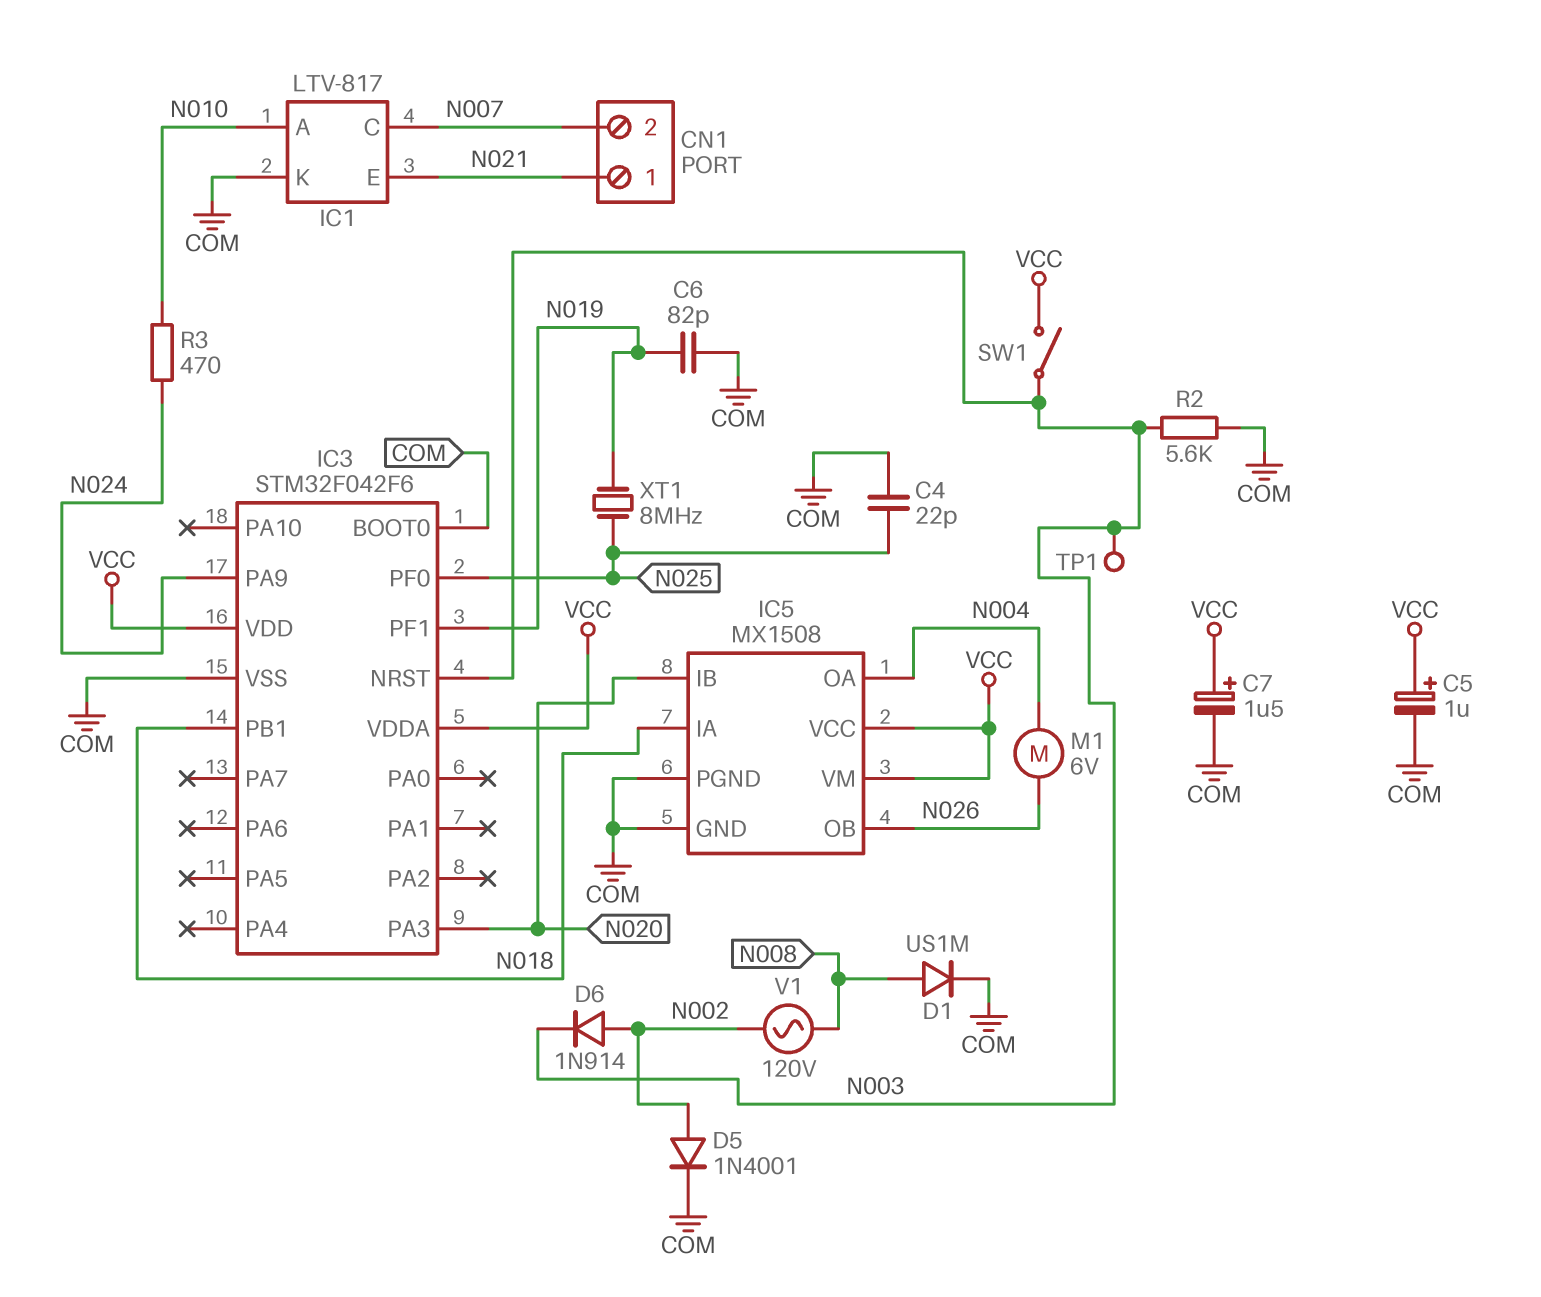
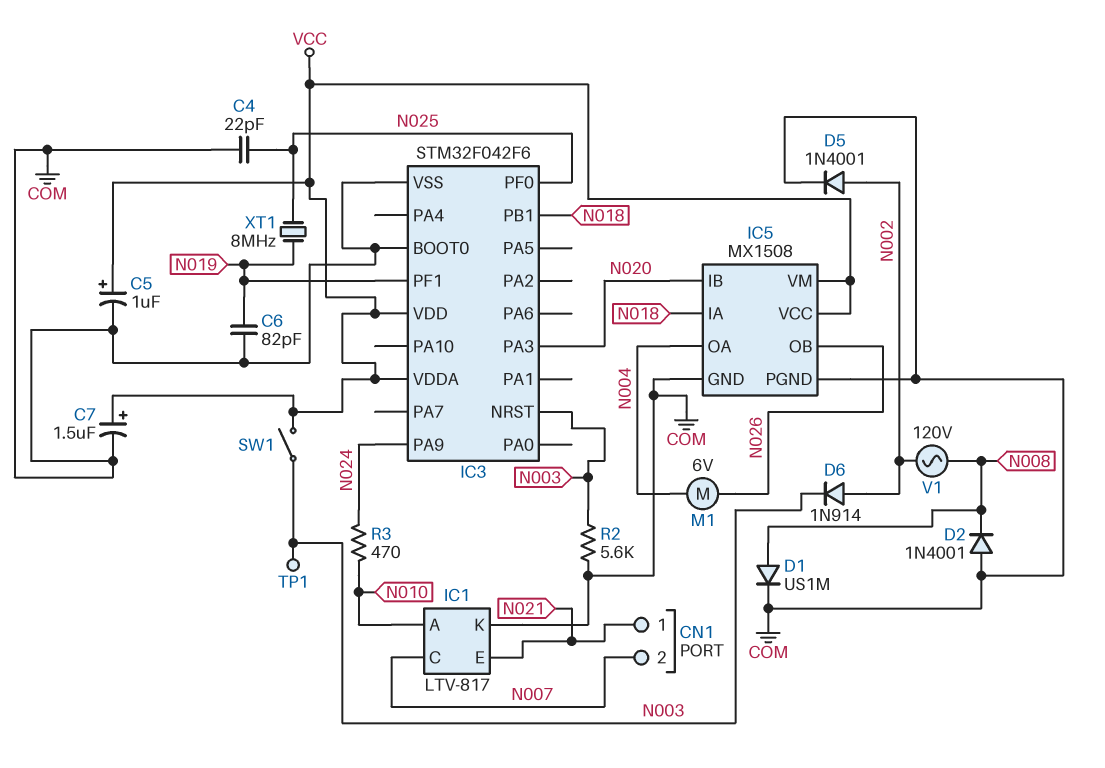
D2: none -> diode 1N4001 (A COM, K N008)

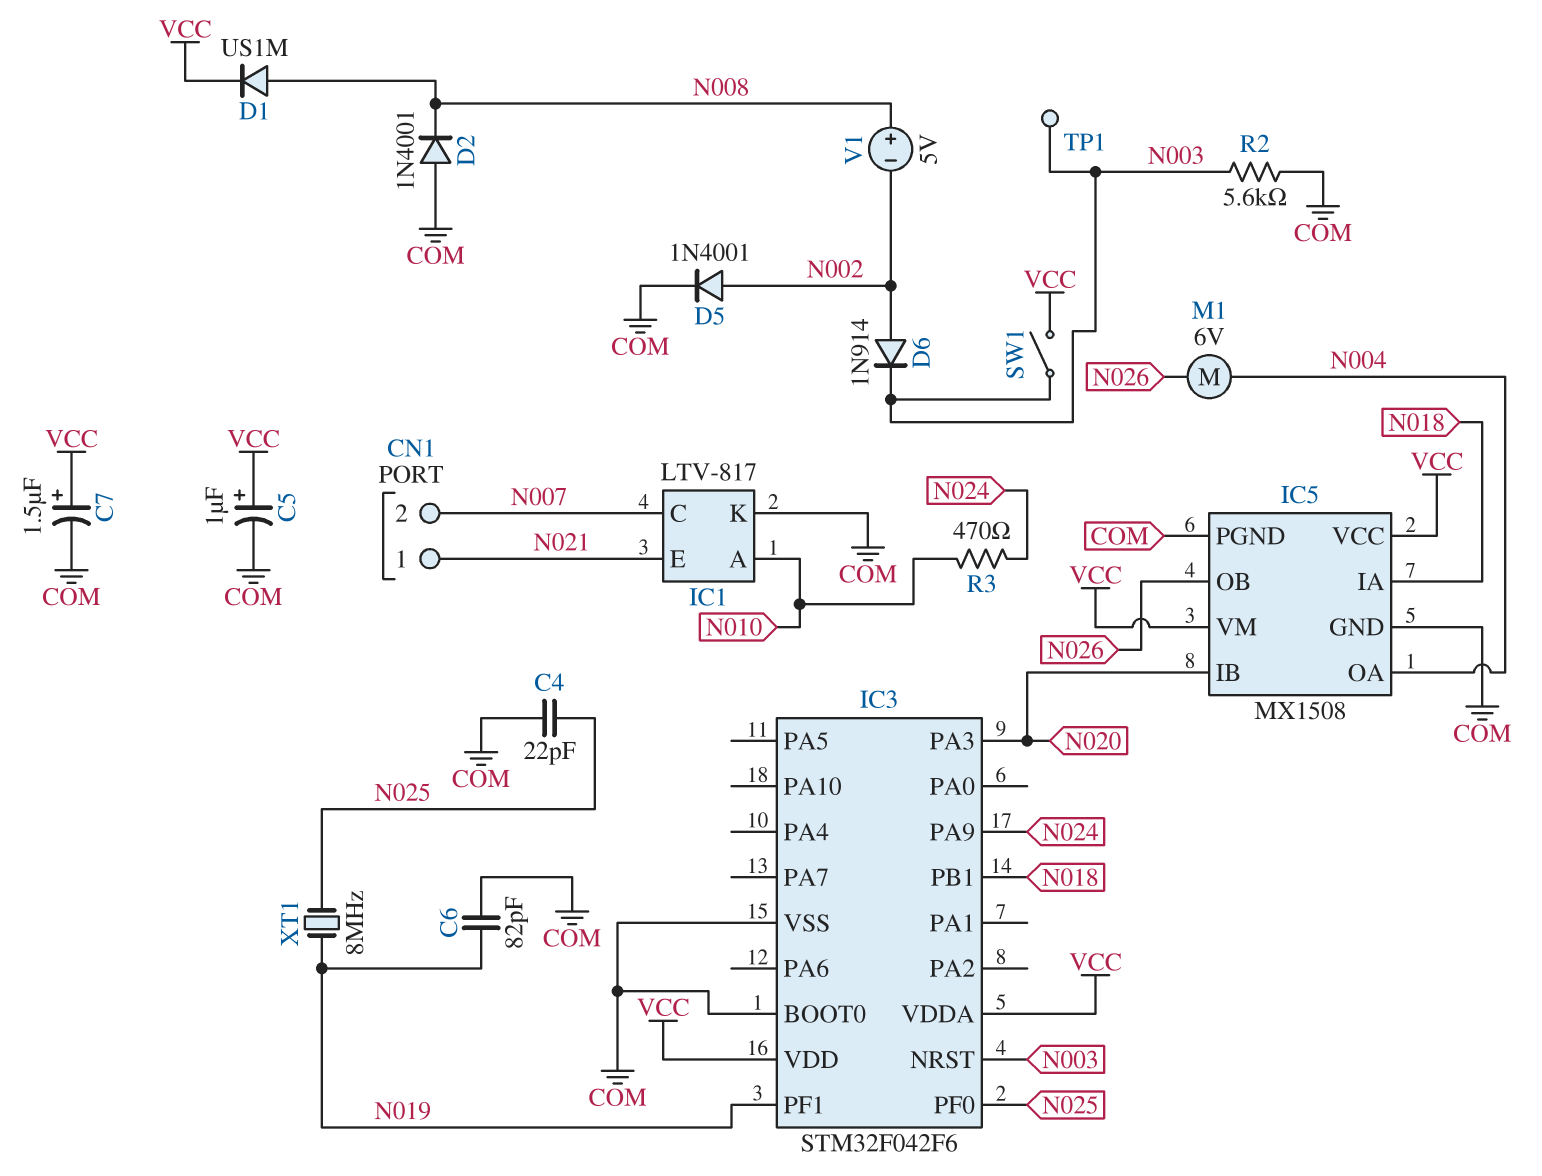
D1: diode US1M (A N008, K COM) -> diode US1M (A N008, K VCC)
V1: AC 120V (N002, N008) -> 5V (plus N008, minus N002)

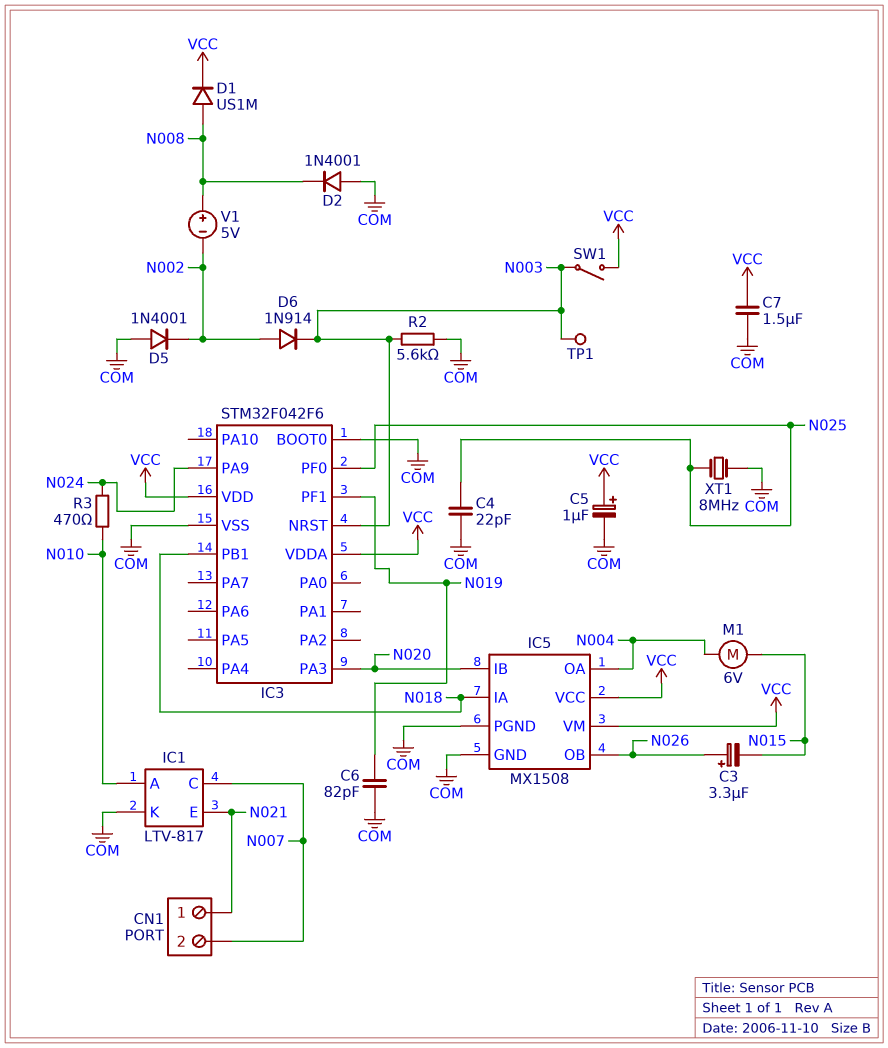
C3: none -> 3.3uF (plus N026, minus N015)
C7: 1.5uF (plus VCC, minus COM) -> 1.5uF (COM, VCC)
D5: diode 1N4001 (A N002, K COM) -> diode 1N4001 (A COM, K N002)
M1: motor 6V (N004, N026) -> motor 6V (N004, N015)
XT1: 8MHz (N019, N025) -> 8MHz (COM, N025)

